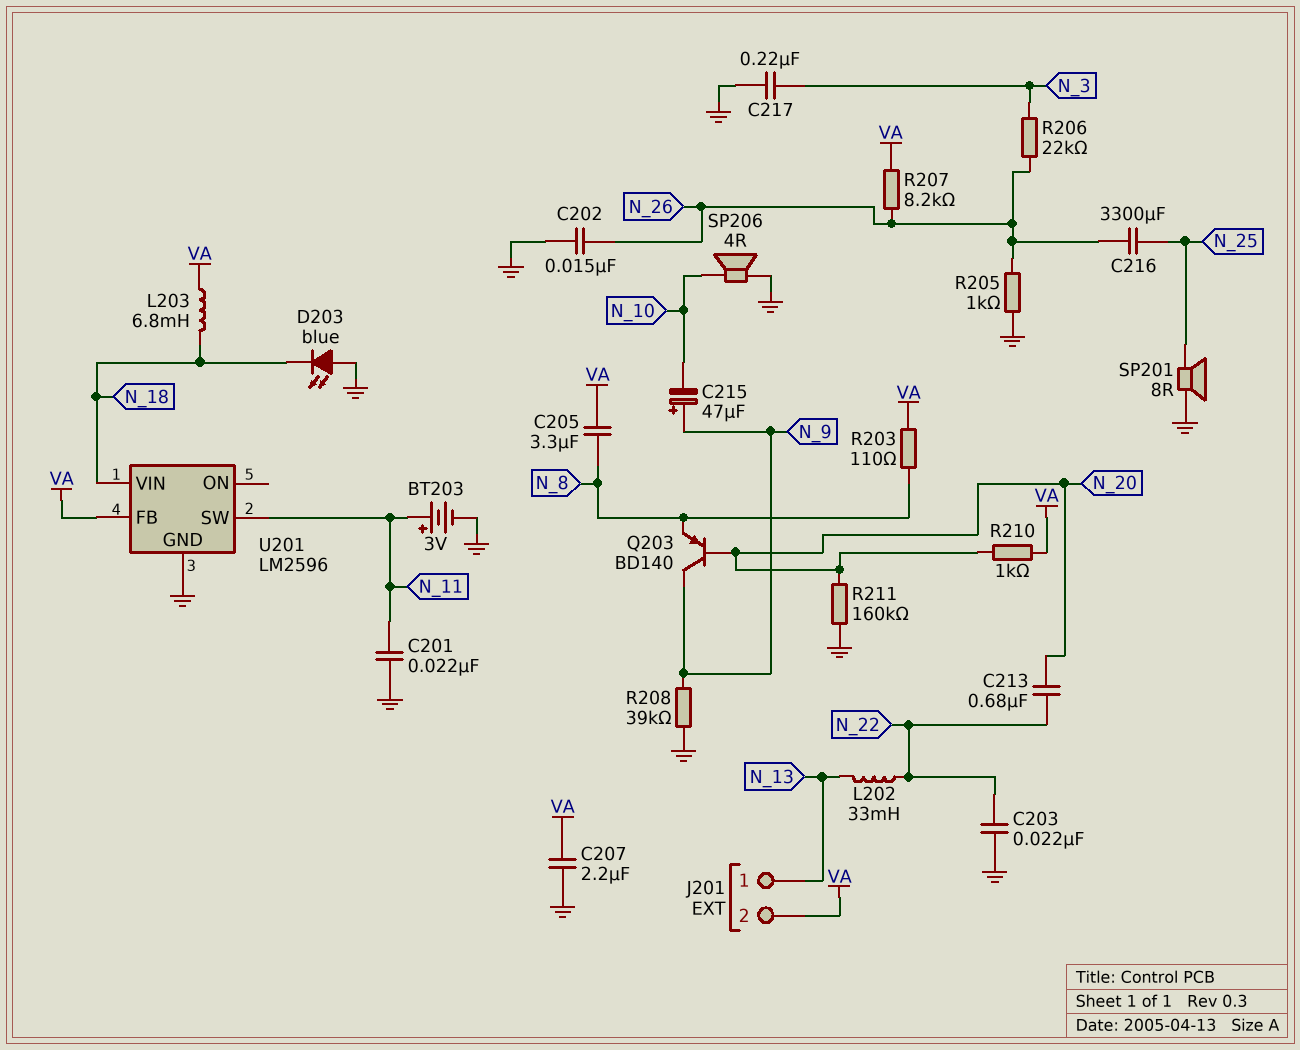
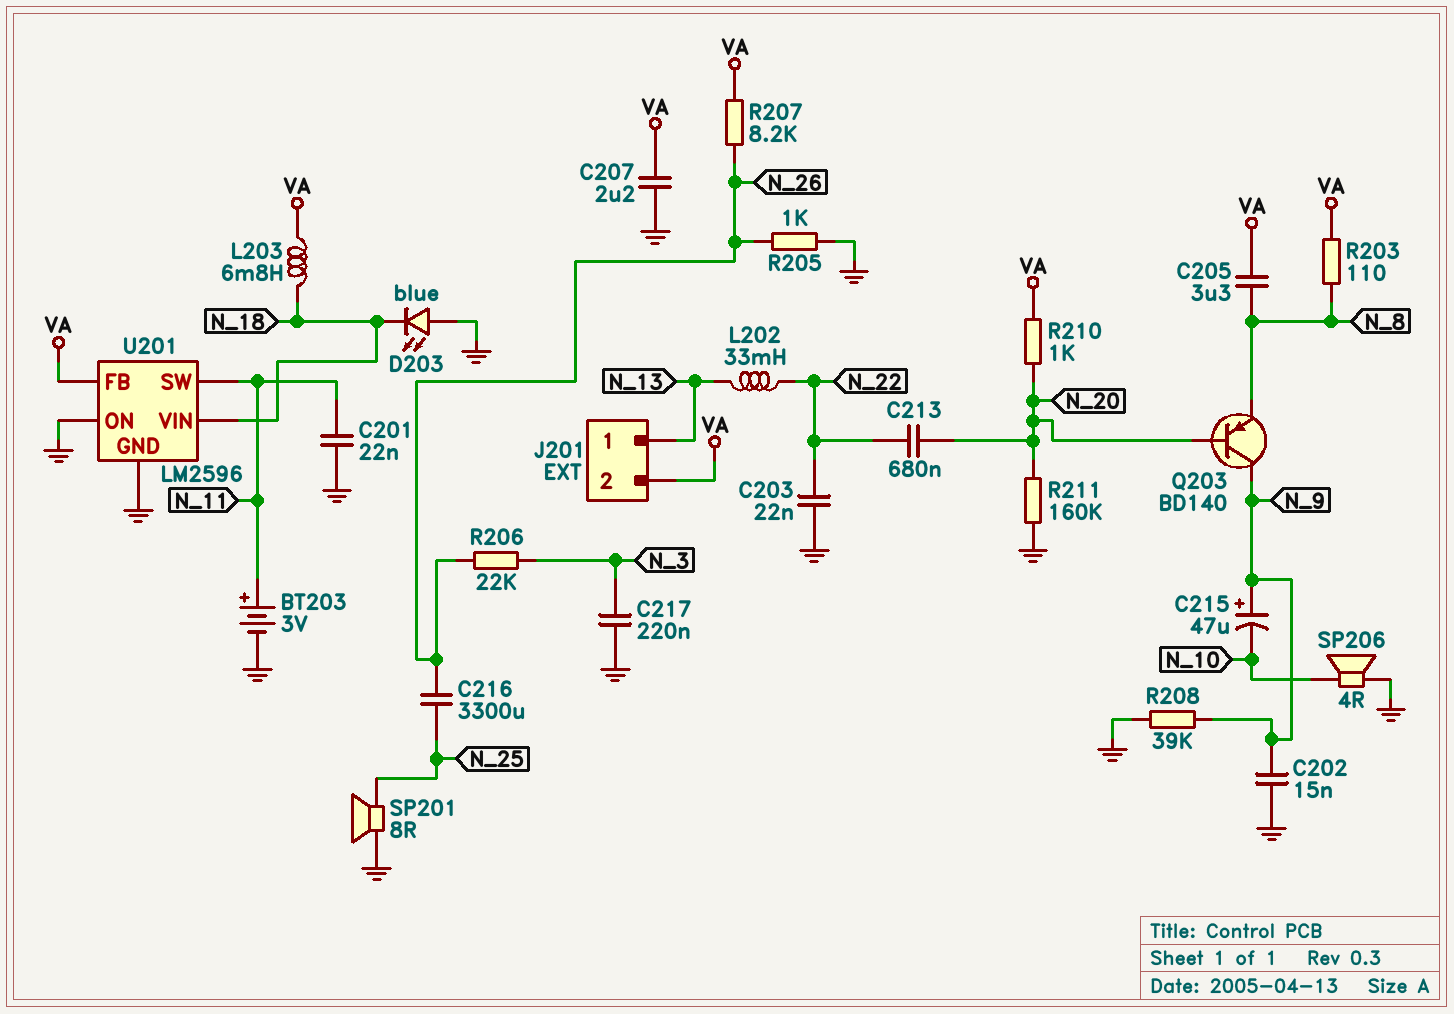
C202: 15nF (GND, N_26) -> 15nF (GND, N_9)
U201 pin ON: none -> GND

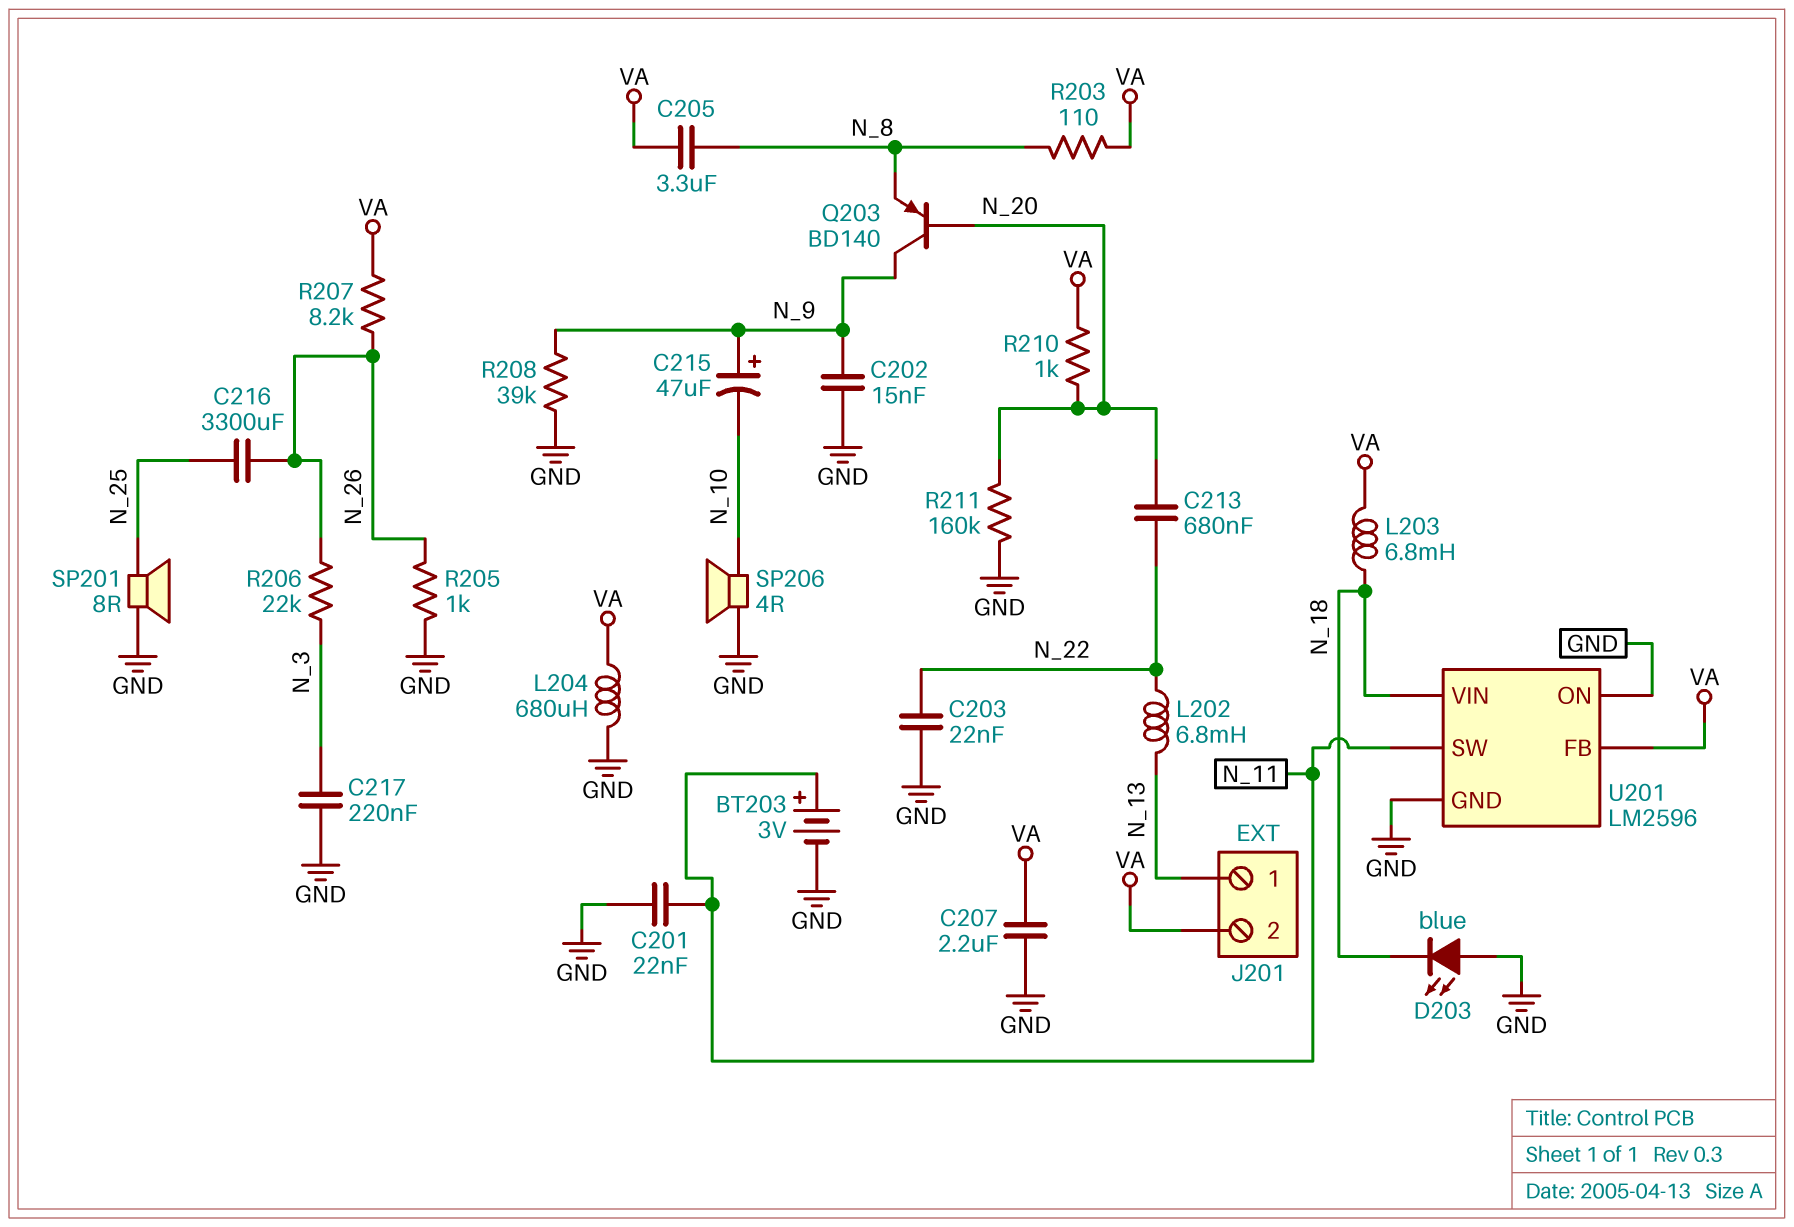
L202: 33mH (N_13, N_22) -> 6.8mH (N_13, N_22)
L204: none -> 680uH (GND, VA)

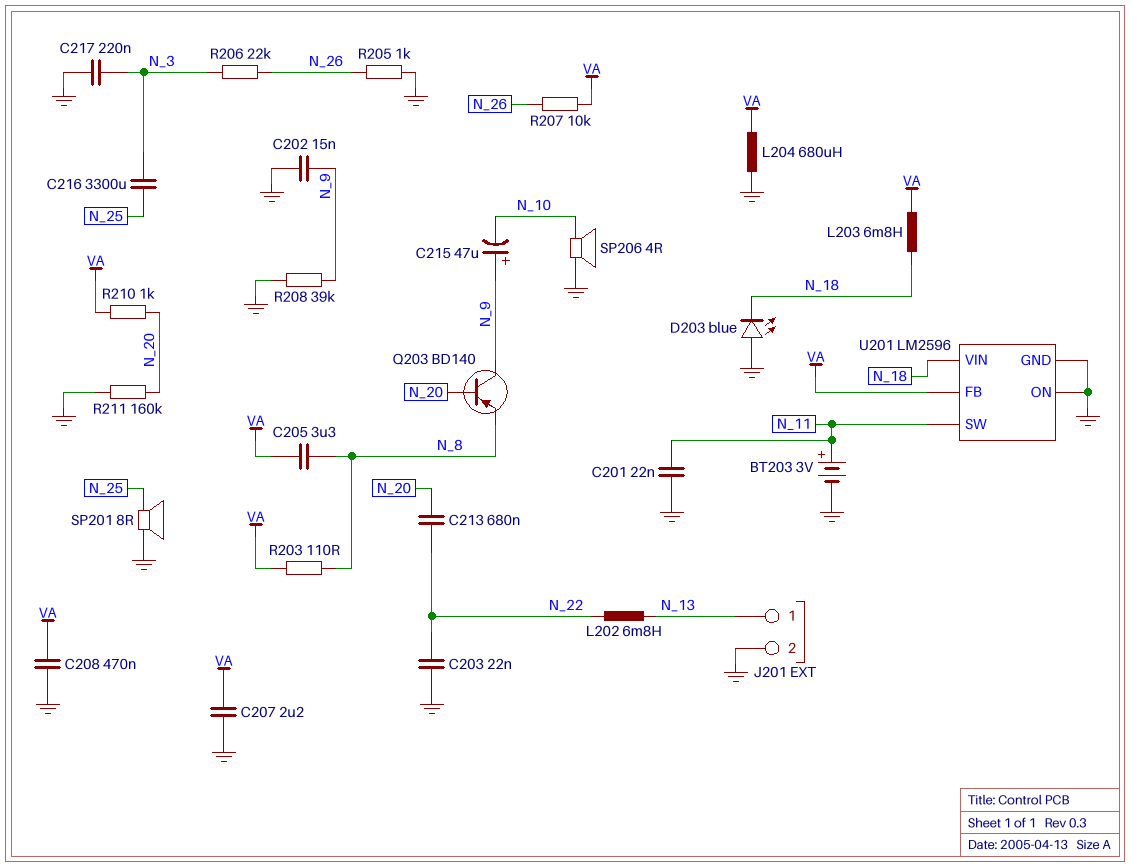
C208: none -> 470nF (GND, VA)
C216: 3300uF (N_25, N_26) -> 3300uF (N_3, N_25)
J201 pin 2: VA -> GND
R207: 8.2k (N_26, VA) -> 10k (N_26, VA)

